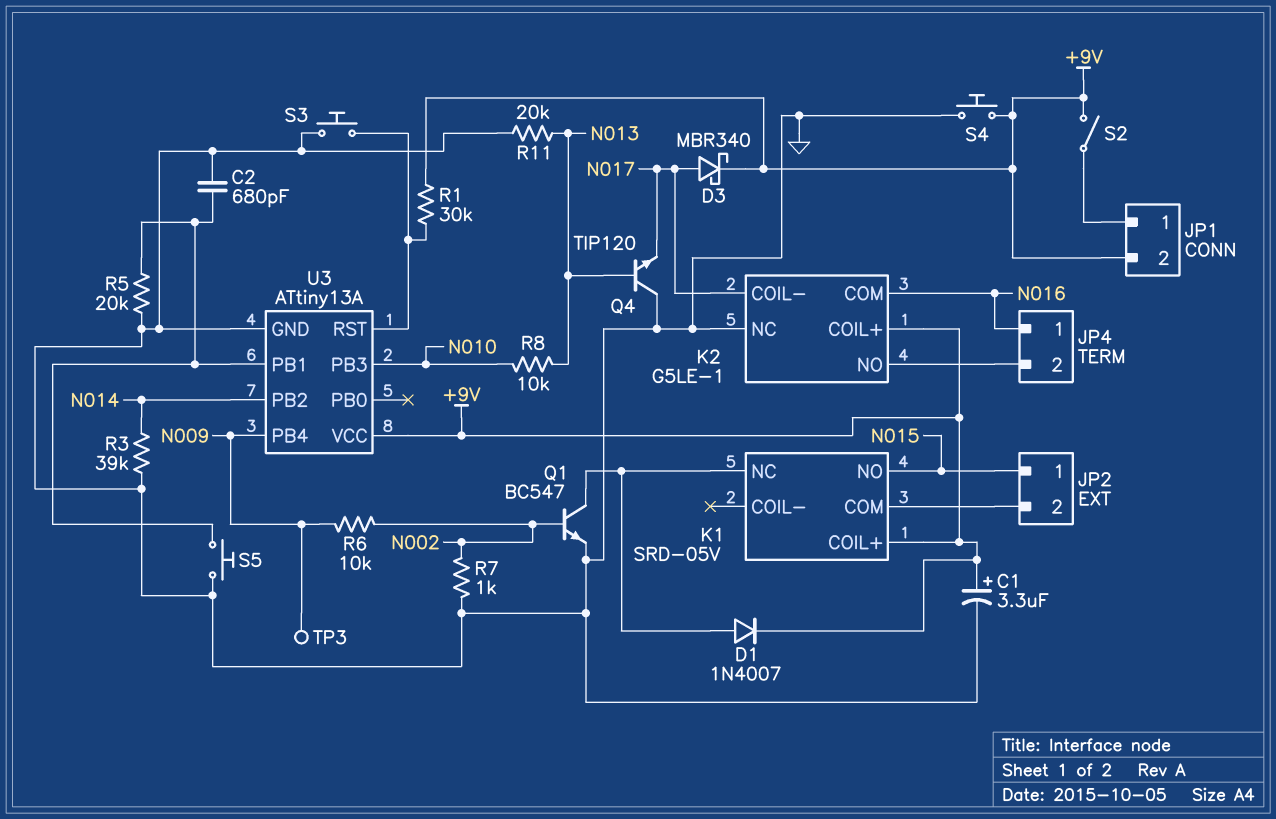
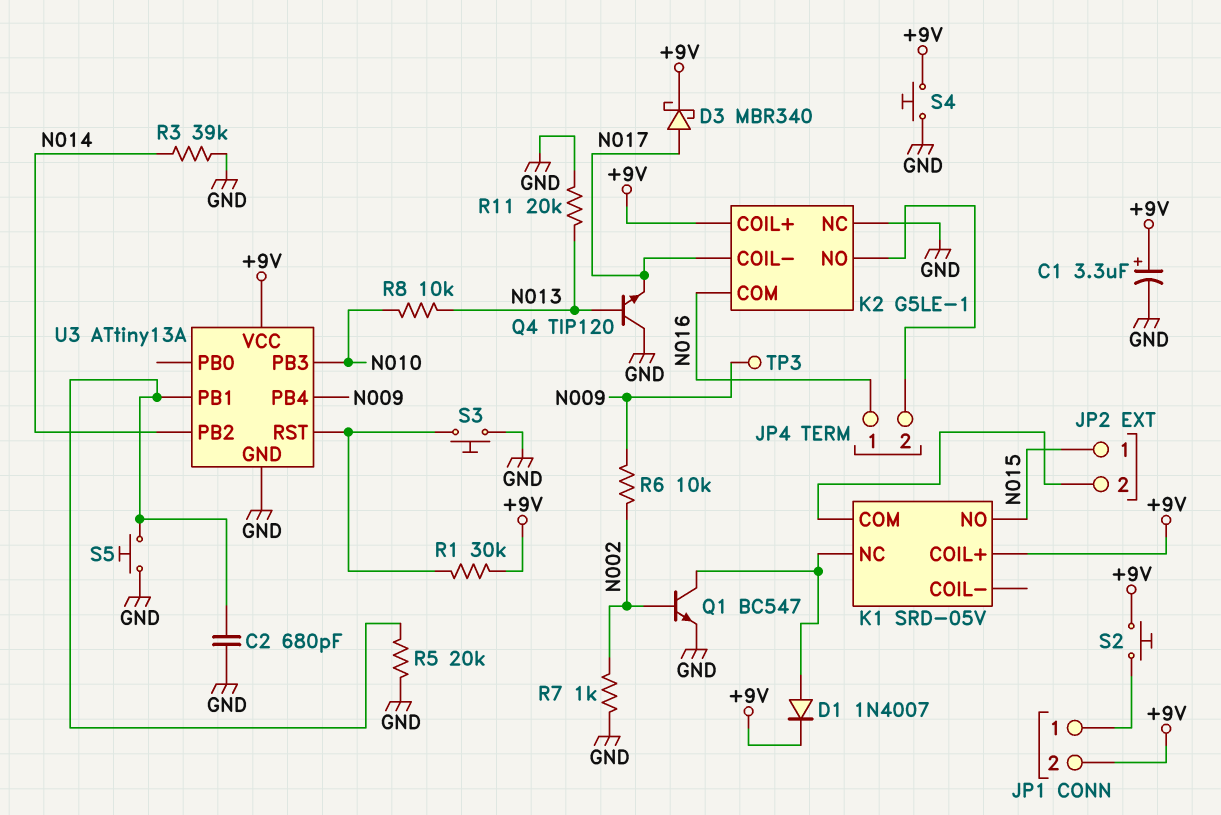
S2: switch (+9V, JP1/1) -> button (+9V, JP1/1)

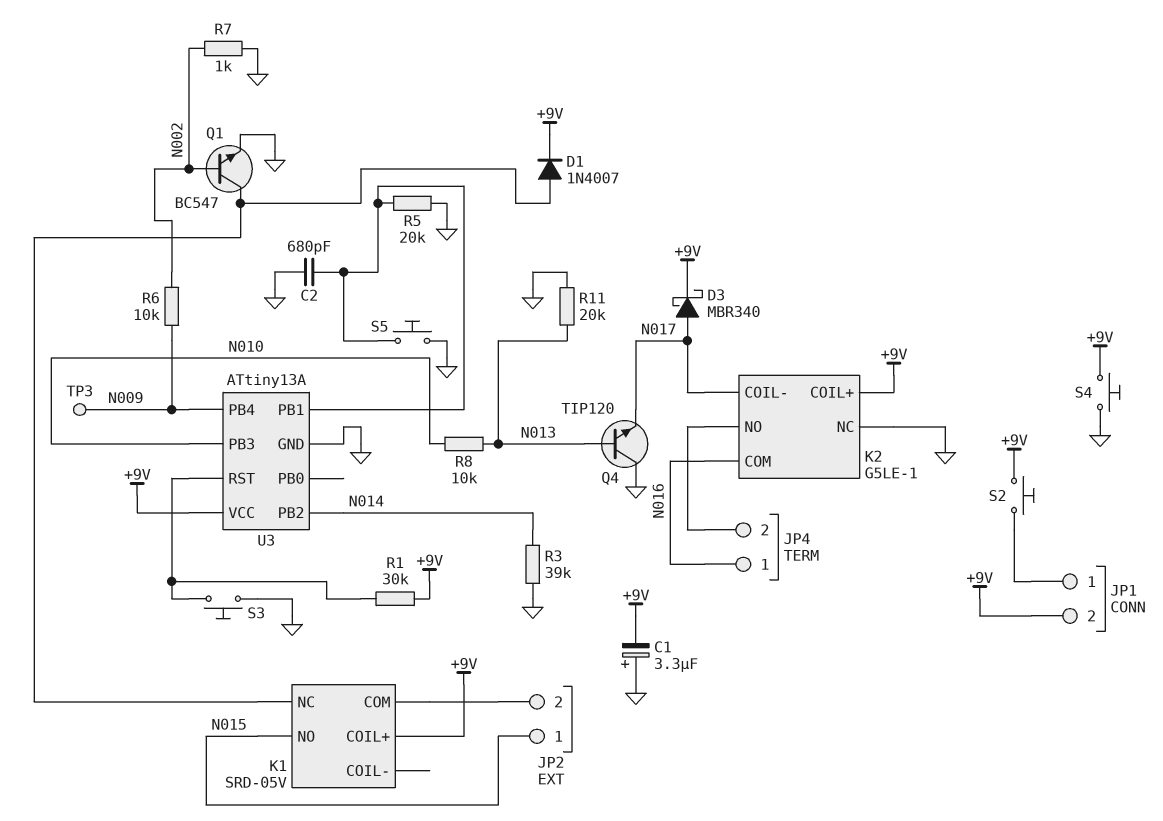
C1: 3.3uF (plus +9V, minus GND) -> 3.3uF (plus GND, minus +9V)

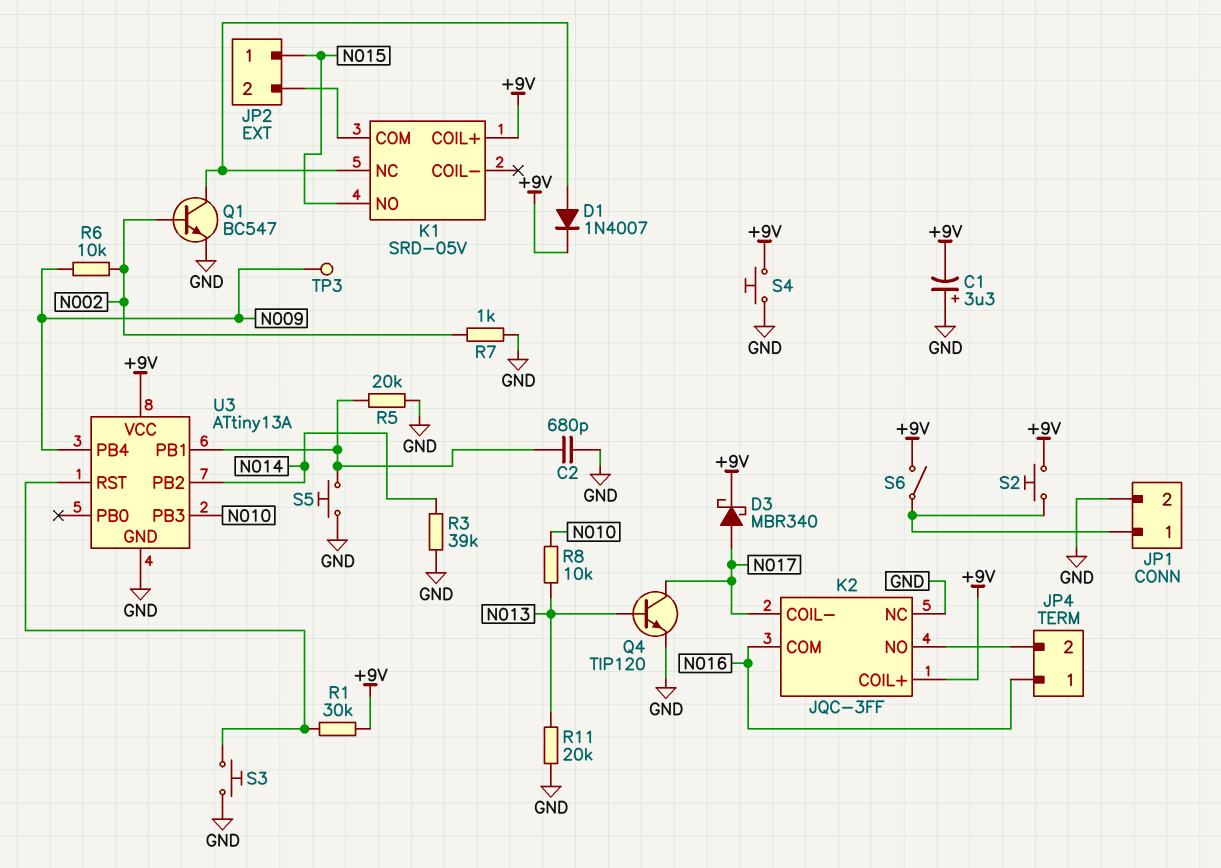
JP1 pin 2: +9V -> GND
K2: G5LE-1 -> JQC-3FF
Q4: NPN TIP120 (B N013, C GND, E N017) -> NPN TIP120 (B N013, C N017, E GND)
S6: none -> switch (+9V, JP1/1)

